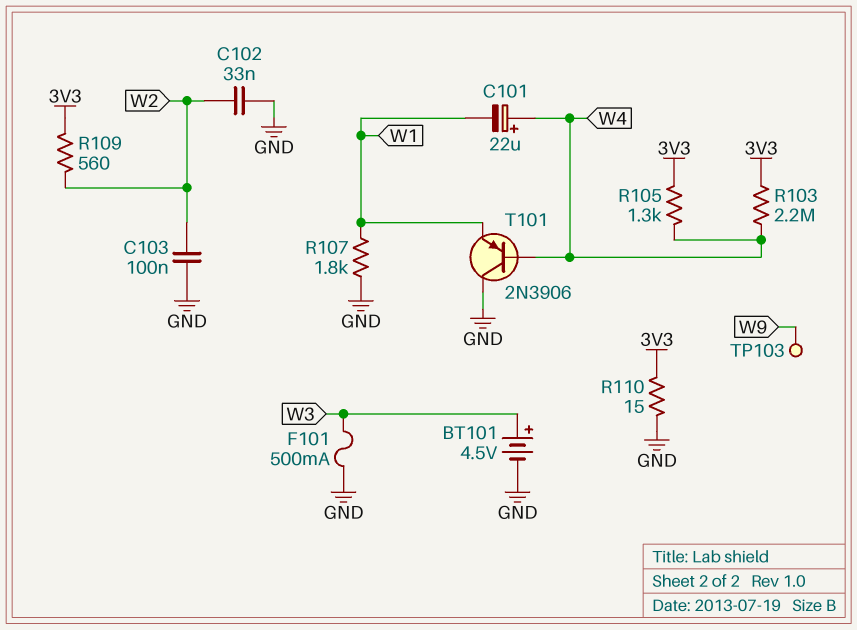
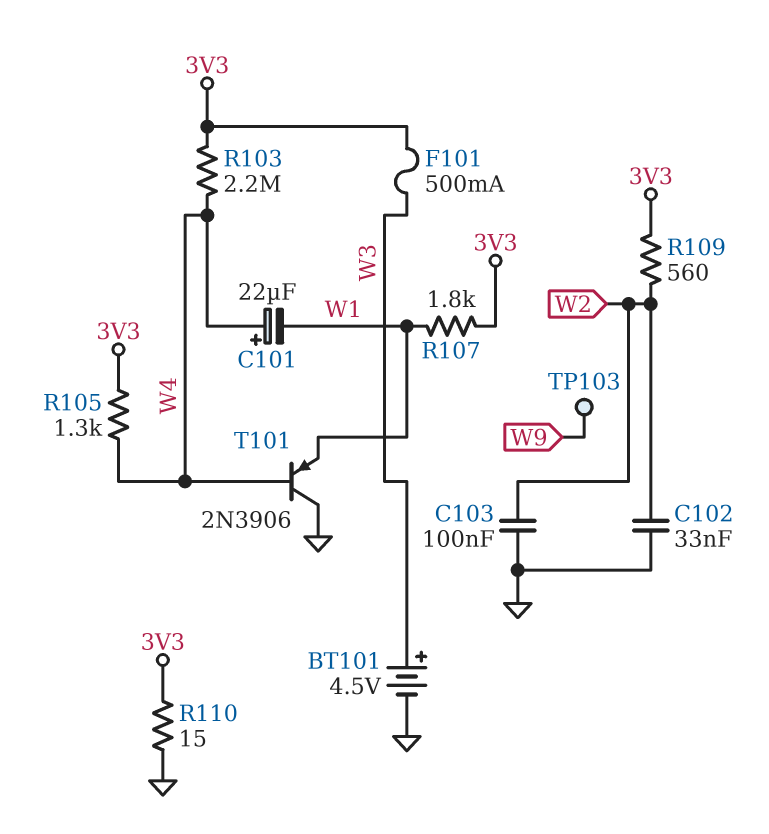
F101: 500mA (GND, W3) -> 500mA (3V3, W3)
R107: 1.8k (GND, W1) -> 1.8k (3V3, W1)

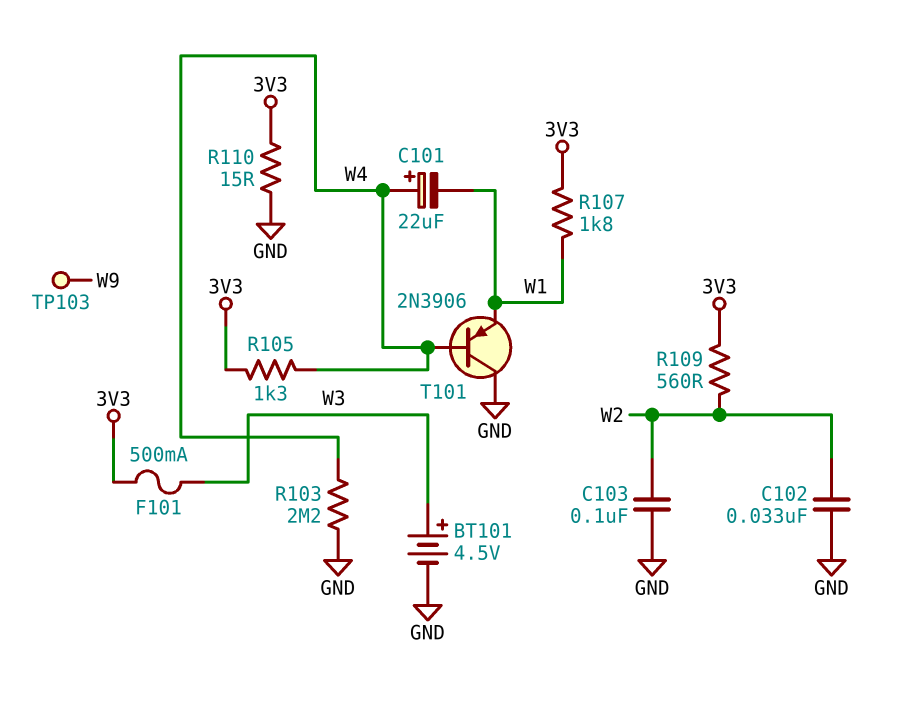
R103: 2.2M (3V3, W4) -> 2.2M (GND, W4)

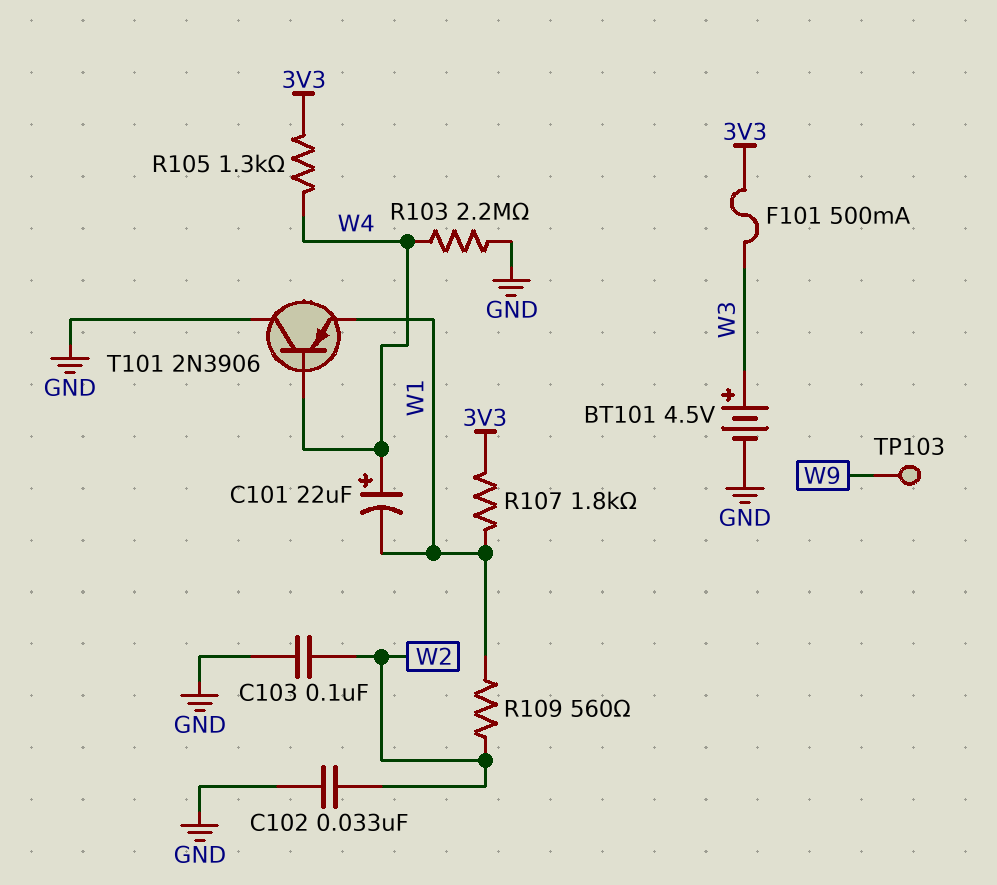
R109: 560 (3V3, W2) -> 560 (W1, W2)
R110: 15 (3V3, GND) -> none

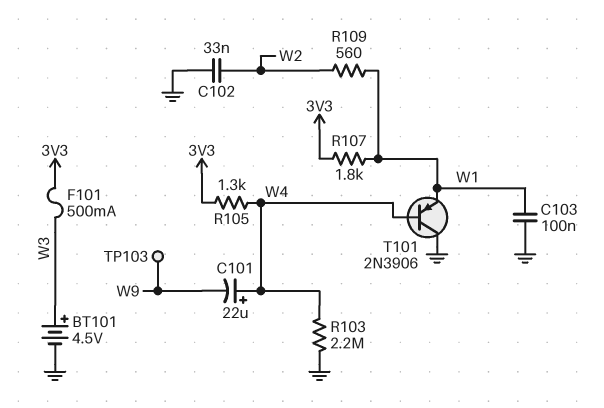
C101: 22uF (plus W4, minus W1) -> 22uF (plus W4, minus W9)
C103: 100nF (GND, W2) -> 100nF (GND, W1)

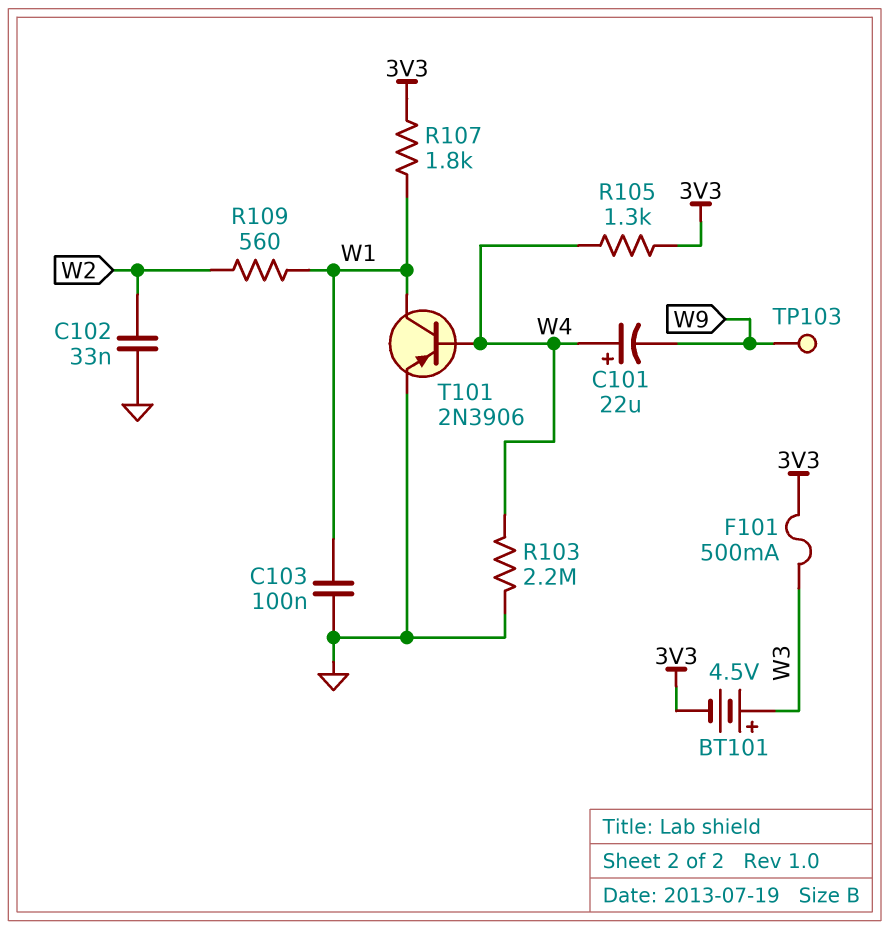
BT101: 4.5V (plus W3, minus GND) -> 4.5V (plus W3, minus 3V3)
T101: PNP 2N3906 (B W4, C GND, E W1) -> PNP 2N3906 (B W4, C W1, E GND)

